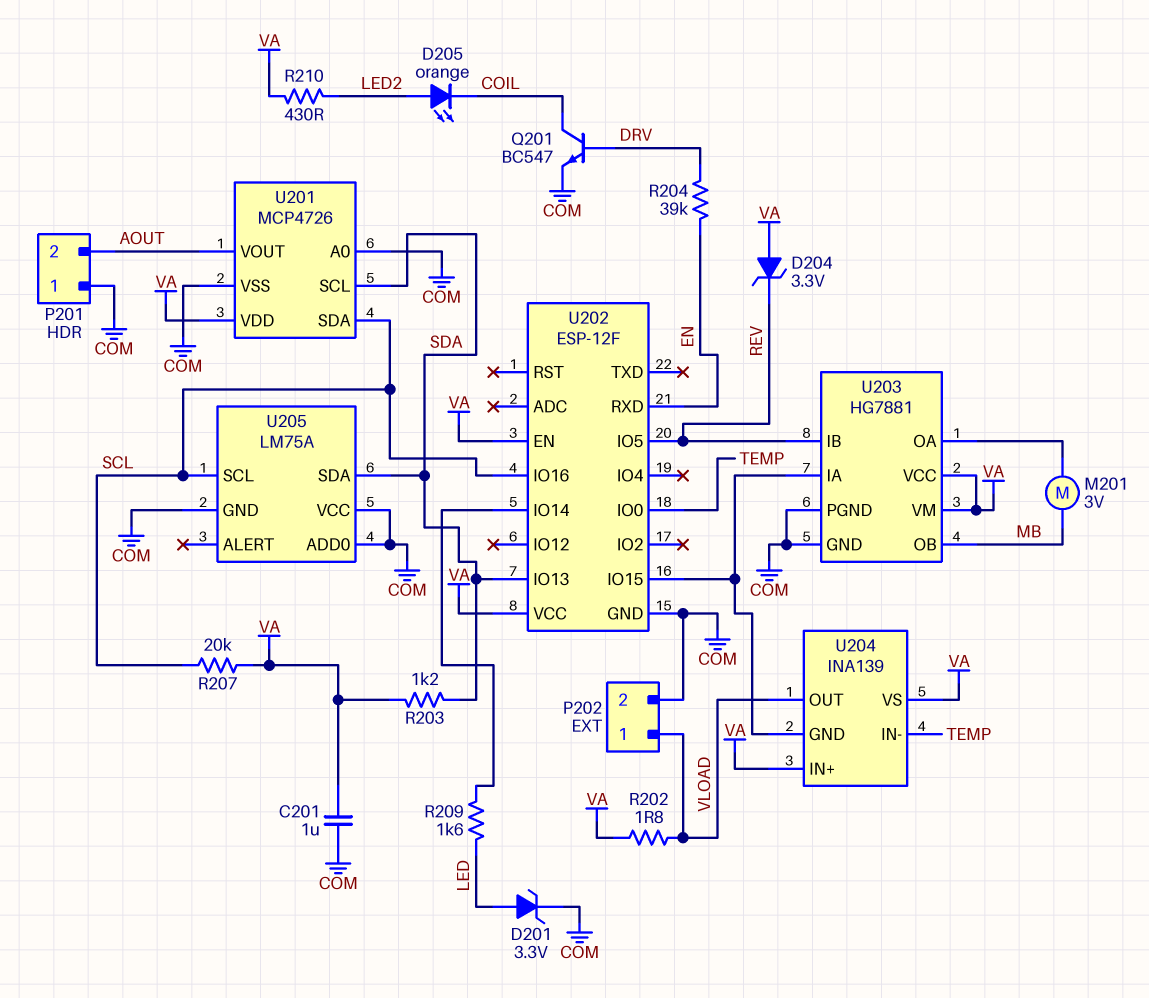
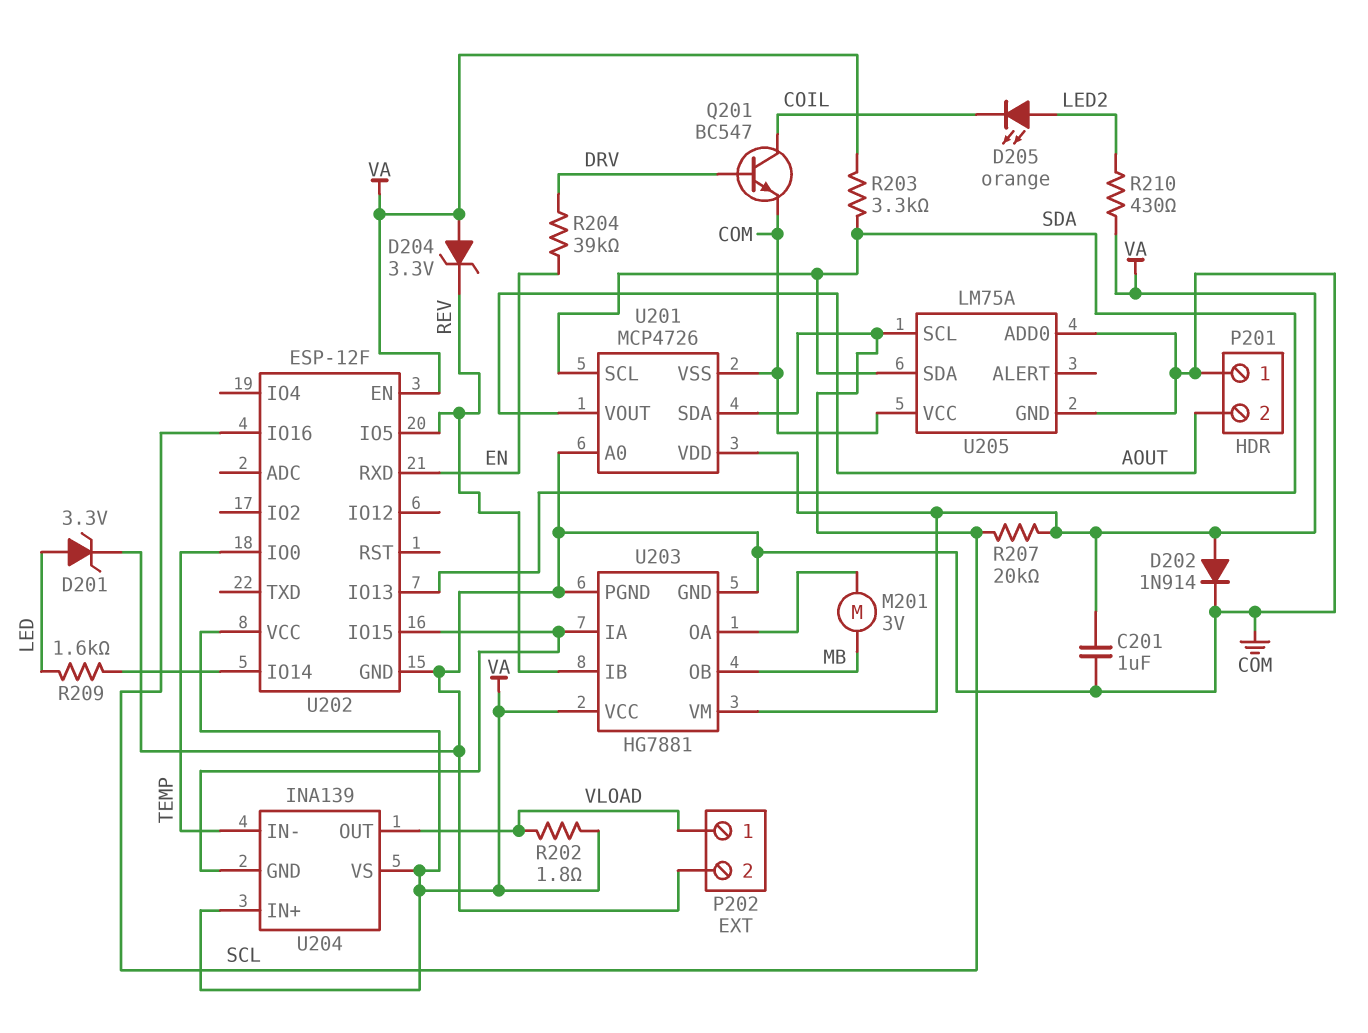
D202: none -> diode 1N914 (A VA, K COM)
R203: 1.2k (SDA, VA) -> 3.3k (SDA, VA)

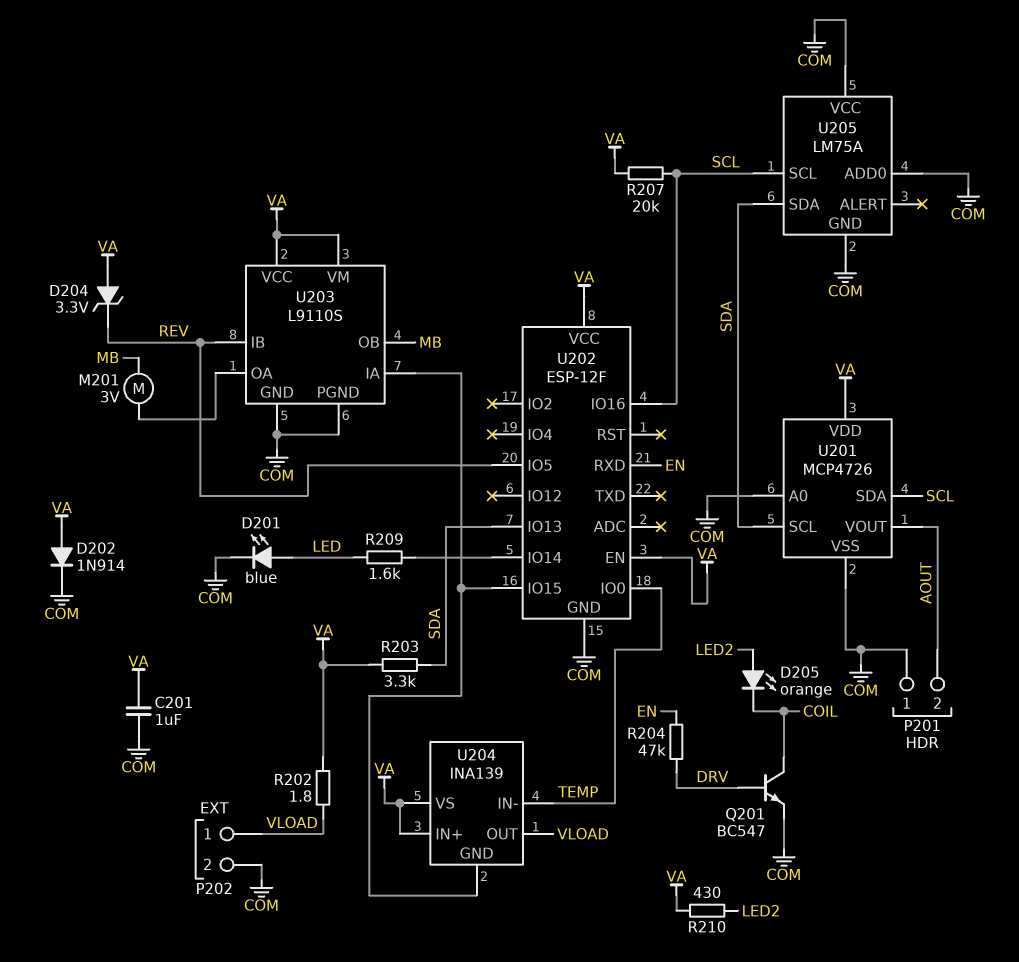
D201: zener 3.3V (A LED, K COM) -> LED blue (A LED, K COM)
R204: 39k (DRV, EN) -> 47k (DRV, EN)
U203: HG7881 -> L9110S

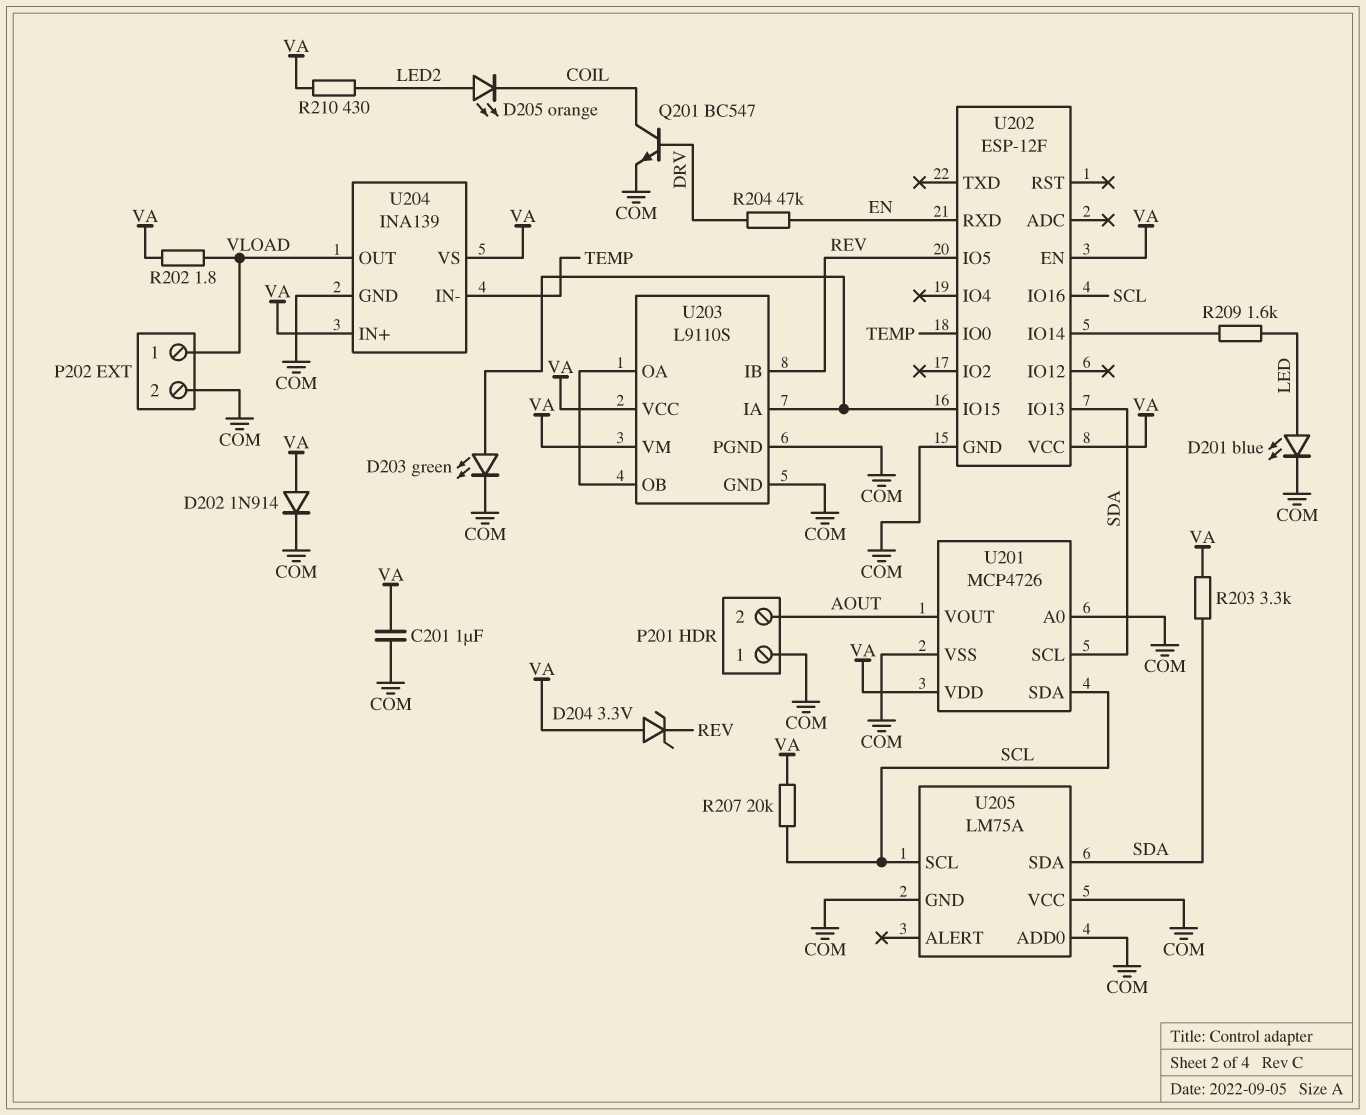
D203: none -> LED green (A U202/IO15, K COM)
M201: motor 3V (MB, U203/OA) -> none
U203 pin OB: MB -> U203/OA
U204 pin GND: U202/IO15 -> COM

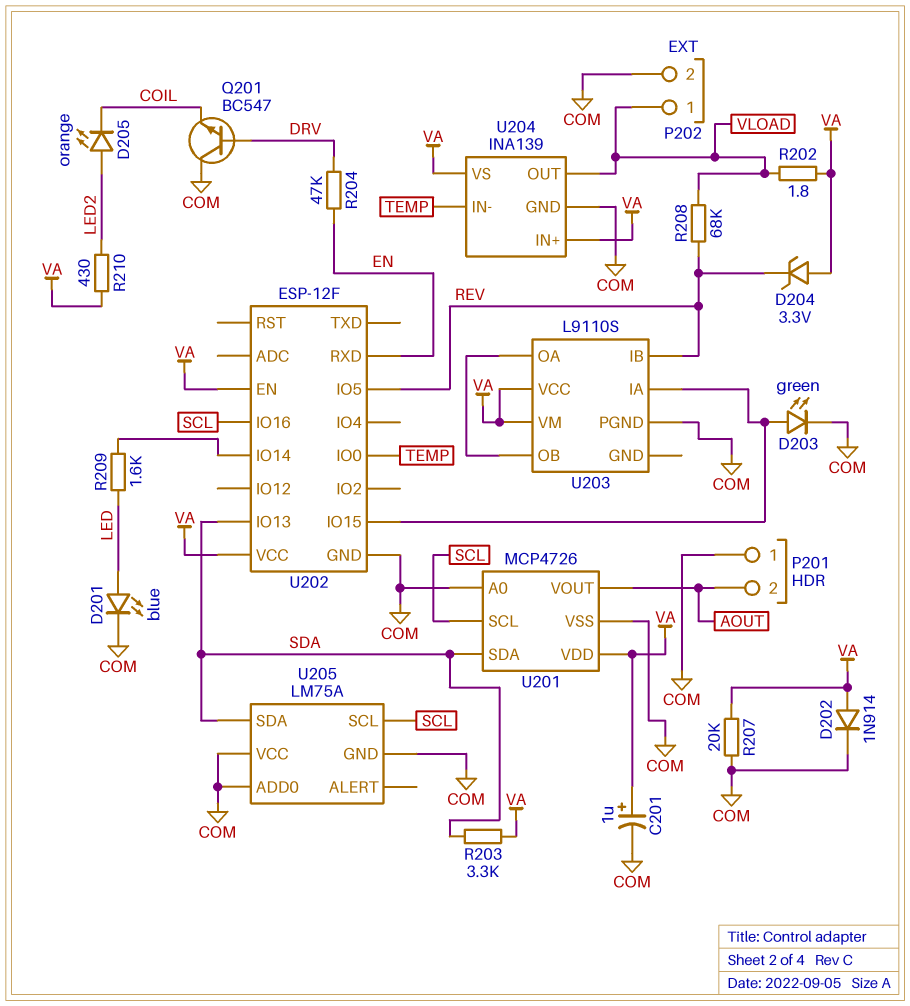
C201: 1uF (COM, VA) -> 1uF (plus VA, minus COM)
Q201: NPN BC547 (B DRV, C COIL, E COM) -> NPN BC547 (B DRV, C COM, E COIL)
R207: 20k (SCL, VA) -> 20k (COM, VA)
R208: none -> 68k (REV, VLOAD)
U201 pin SCL: SDA -> SCL
U201 pin SDA: SCL -> SDA
U203 pin GND: COM -> none

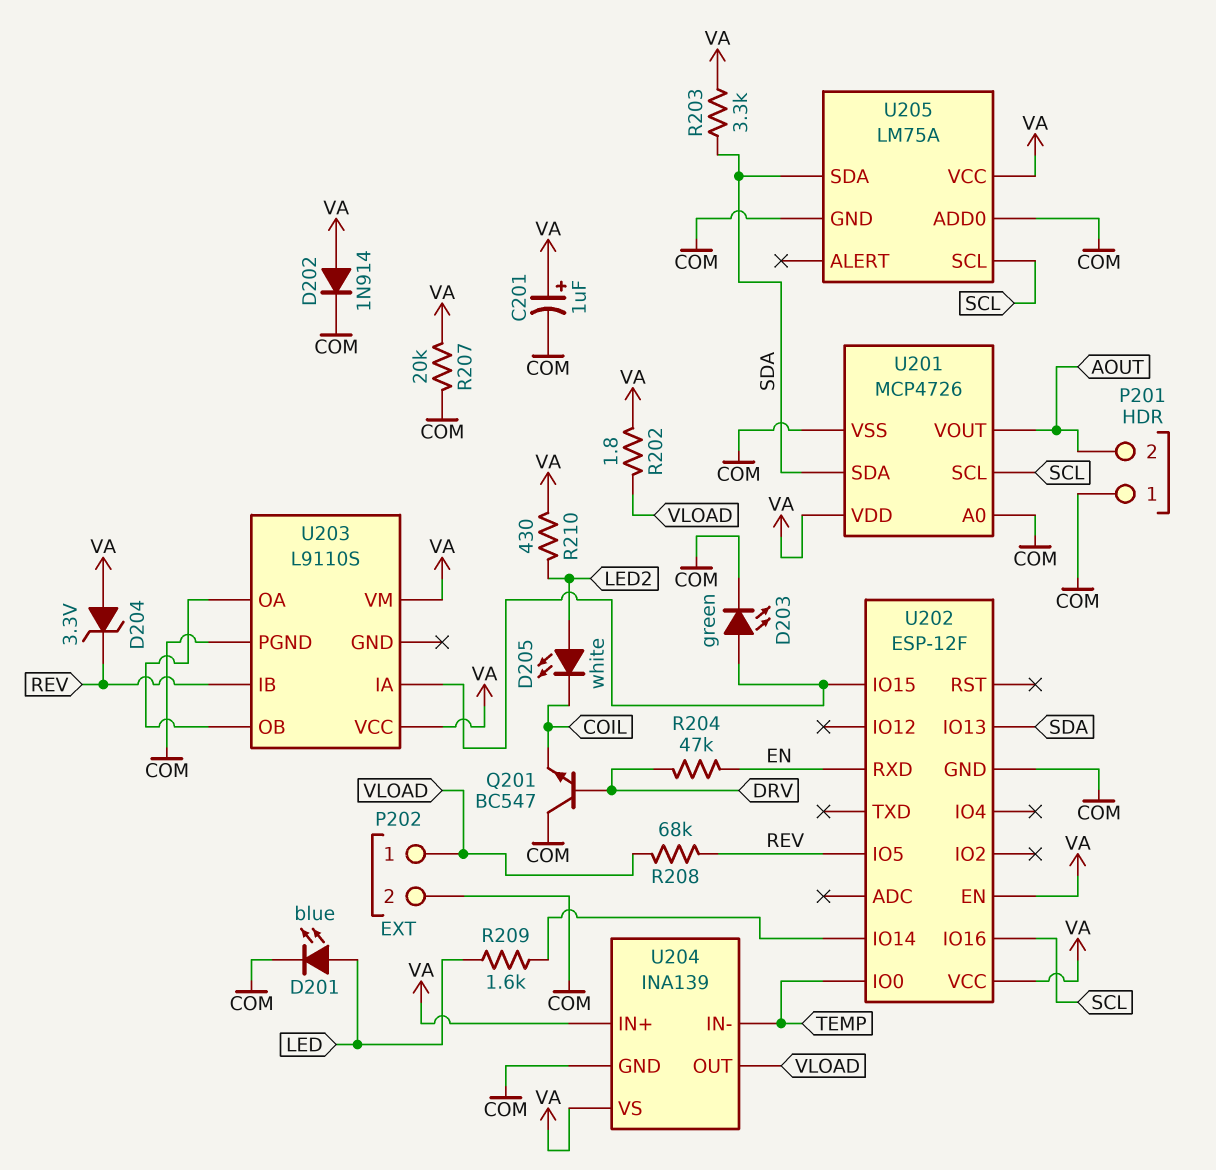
D205: LED orange (A LED2, K COIL) -> LED white (A LED2, K COIL)
U205 pin VCC: COM -> VA

